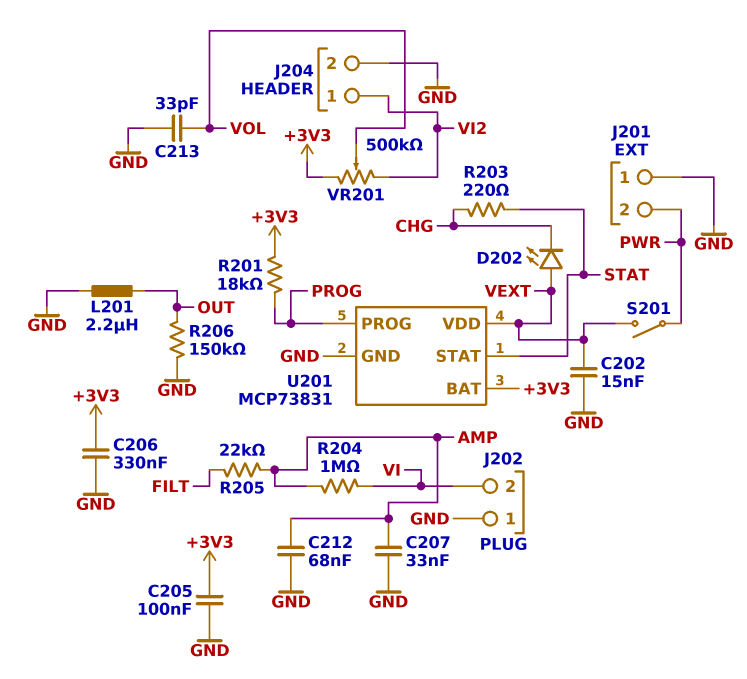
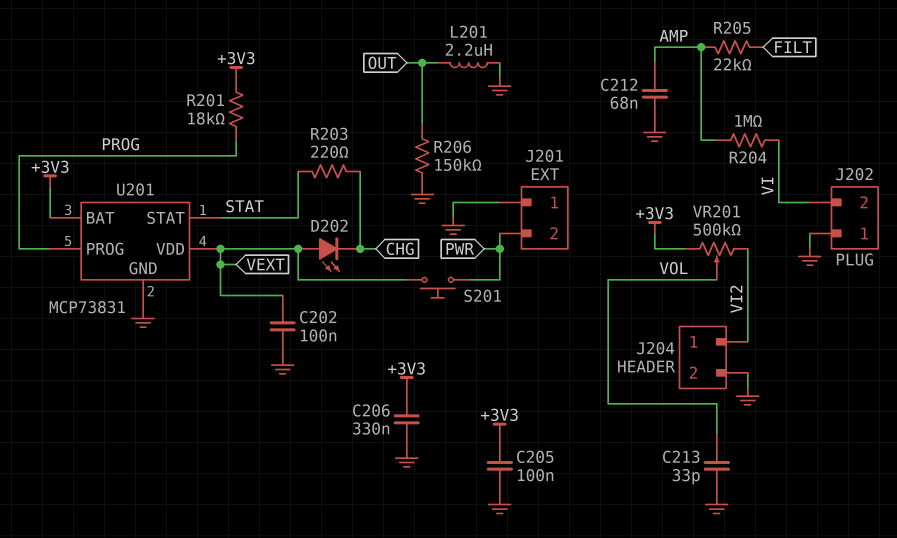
C202: 15nF (GND, VEXT) -> 100nF (GND, VEXT)
C207: 33nF (AMP, GND) -> none
S201: switch (PWR, VEXT) -> button (PWR, VEXT)

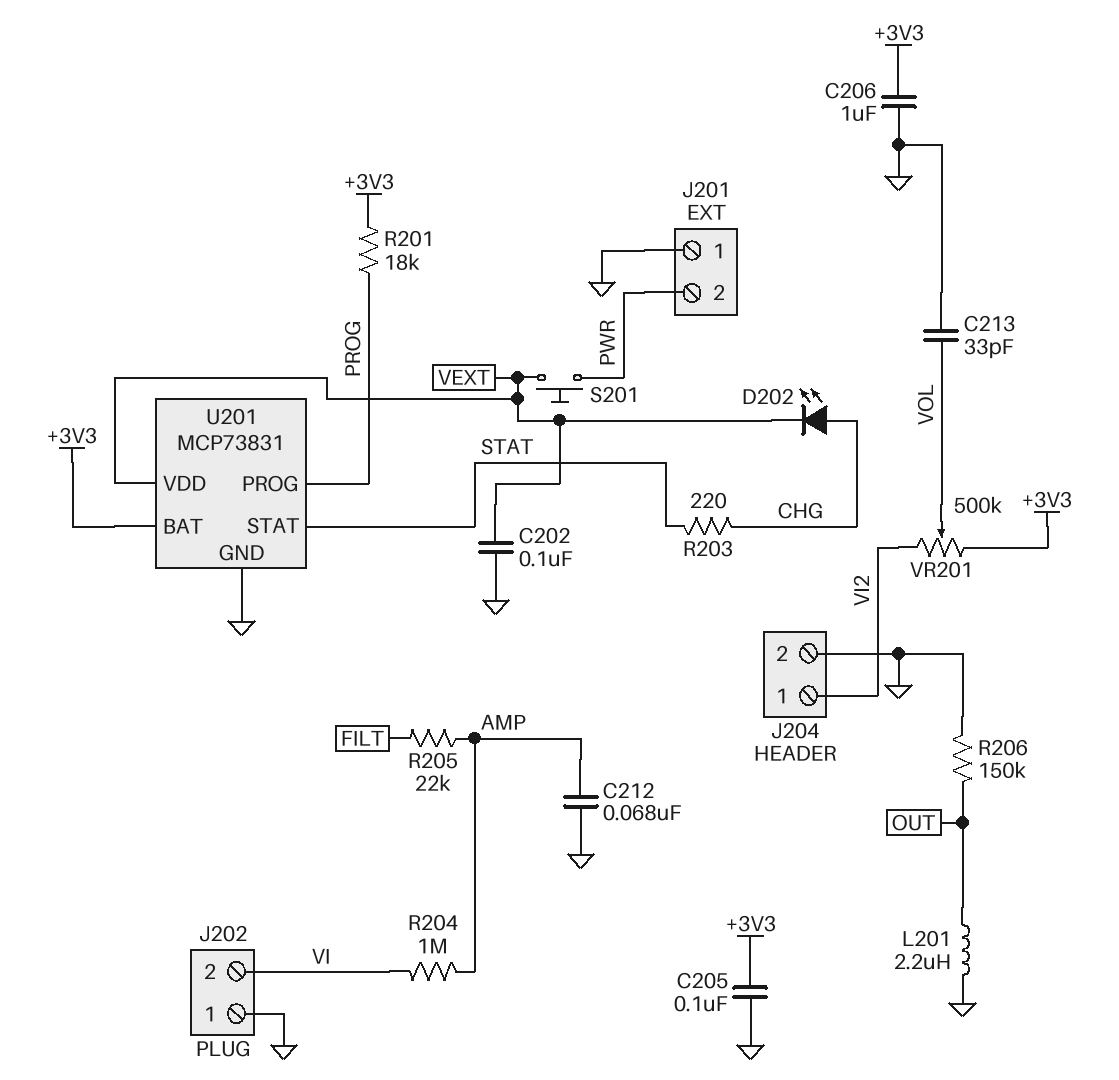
C206: 330nF (+3V3, GND) -> 1uF (+3V3, GND)
D202: LED (A VEXT, K CHG) -> LED (A CHG, K VEXT)

